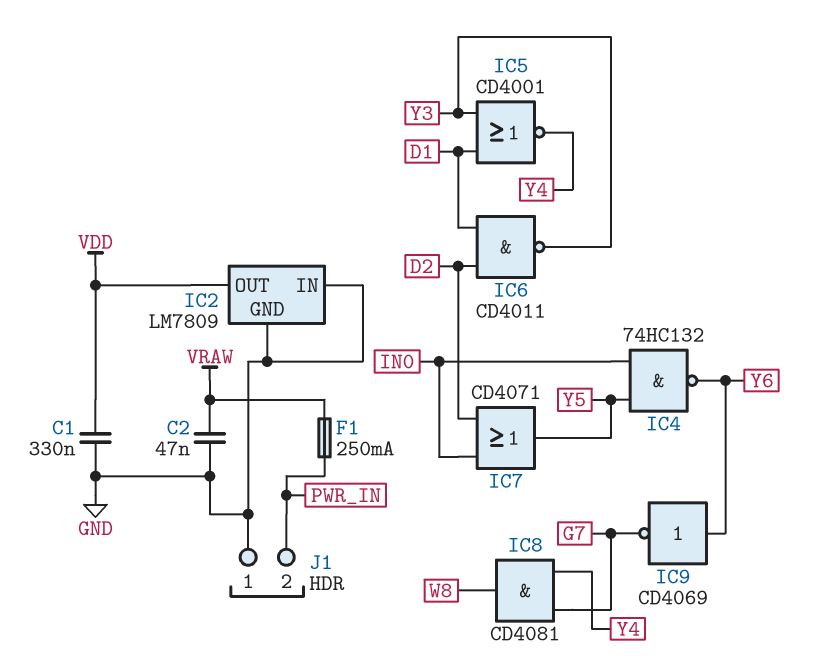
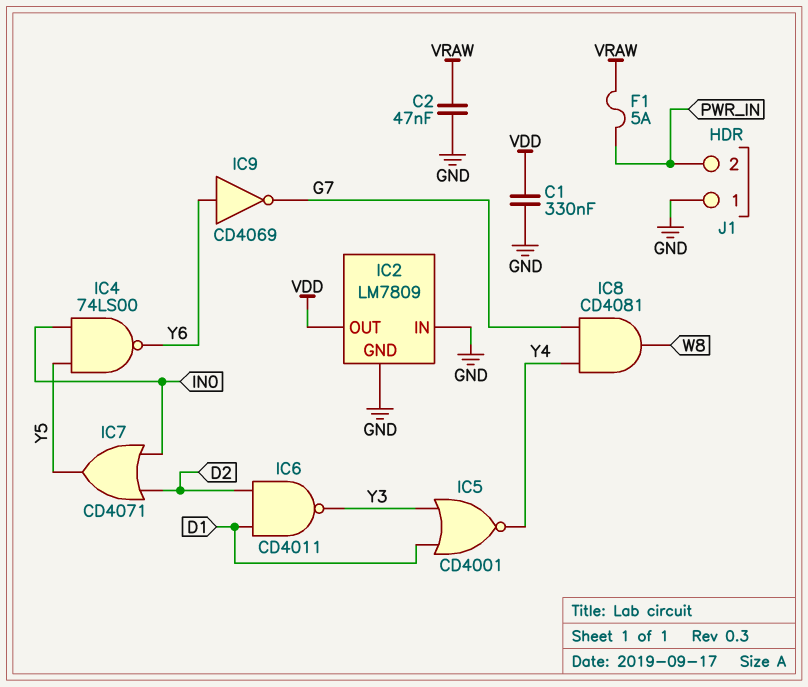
F1: 250mA (PWR_IN, VRAW) -> 5A (PWR_IN, VRAW)
IC4: NAND 74HC132 (in IN0, in Y5, out Y6) -> NAND 74LS00 (in IN0, in Y5, out Y6)

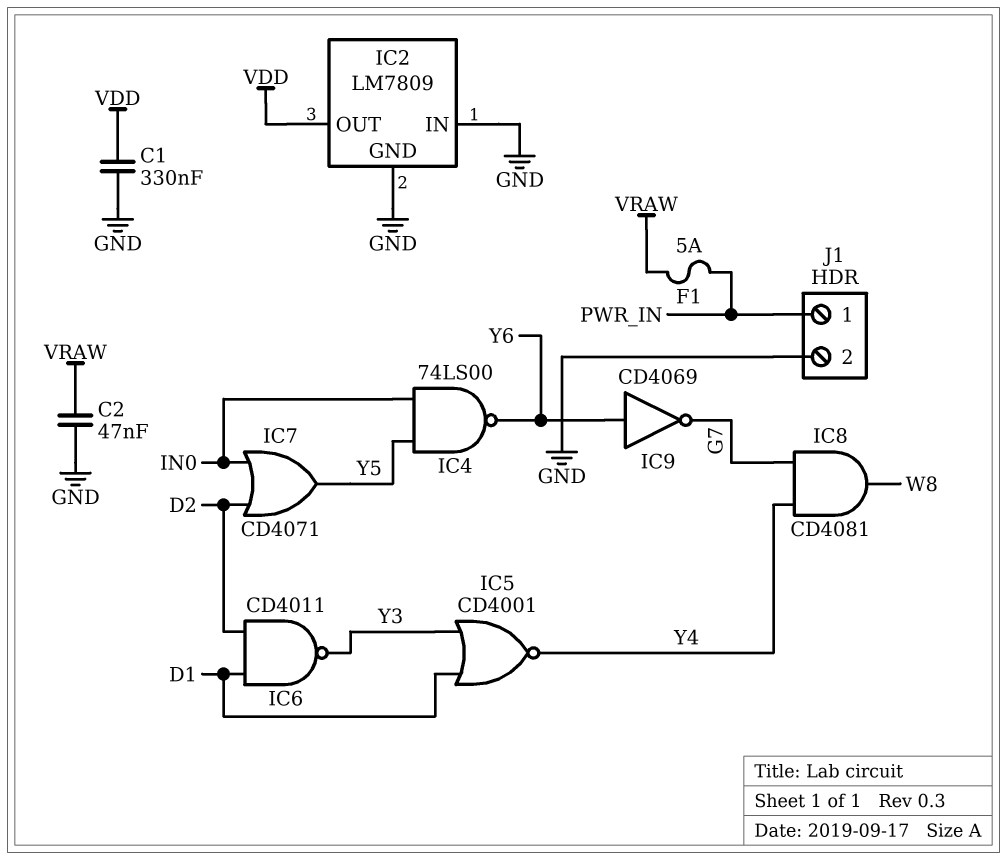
J1 pin 1: GND -> PWR_IN
J1 pin 2: PWR_IN -> GND

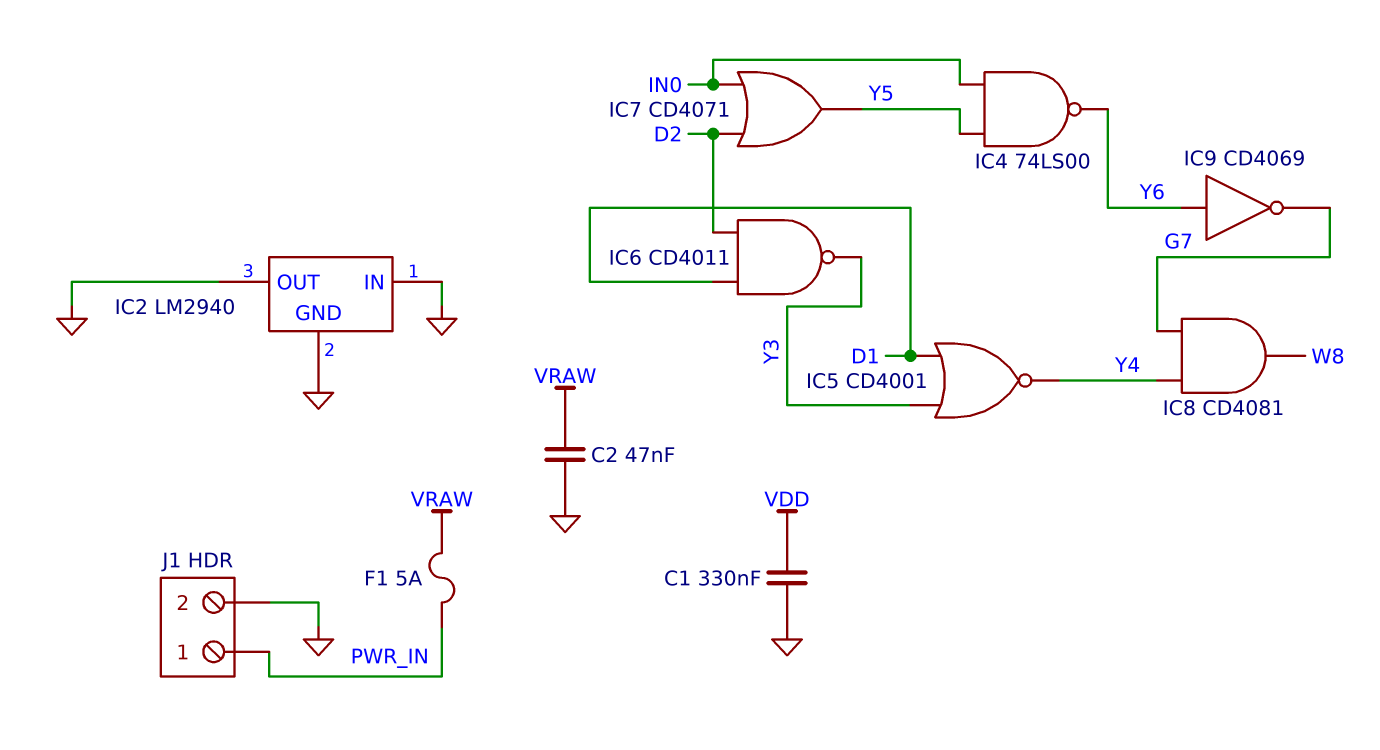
IC2: LM7809 -> LM2940
IC2 pin OUT: VDD -> GND

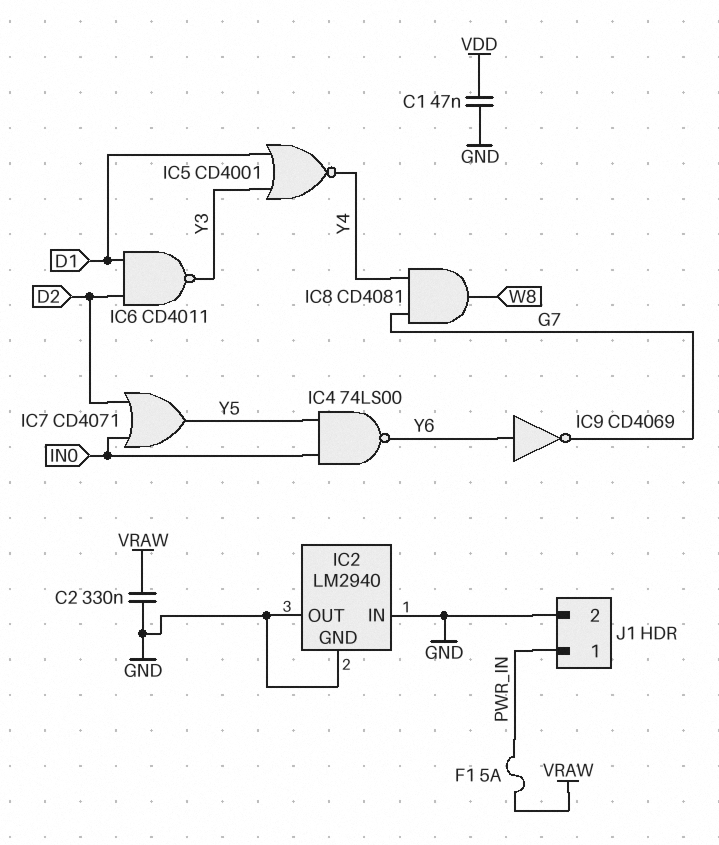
C1: 330nF (GND, VDD) -> 47nF (GND, VDD)
C2: 47nF (GND, VRAW) -> 330nF (GND, VRAW)

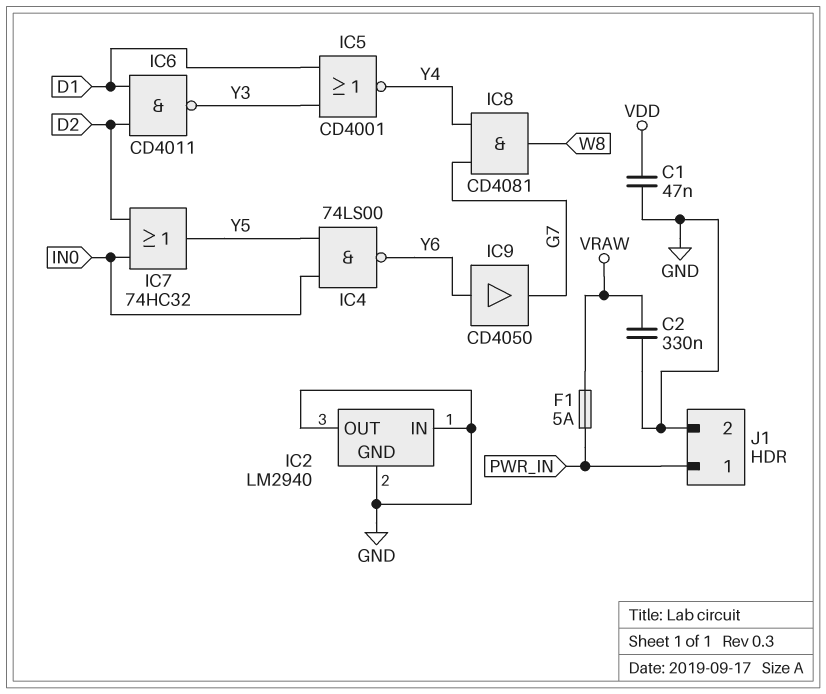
IC7: OR CD4071 (in D2, in IN0, out Y5) -> OR 74HC32 (in D2, in IN0, out Y5)
IC9: NOT CD4069 (in Y6, out G7) -> buffer CD4050 (in Y6, out G7)

